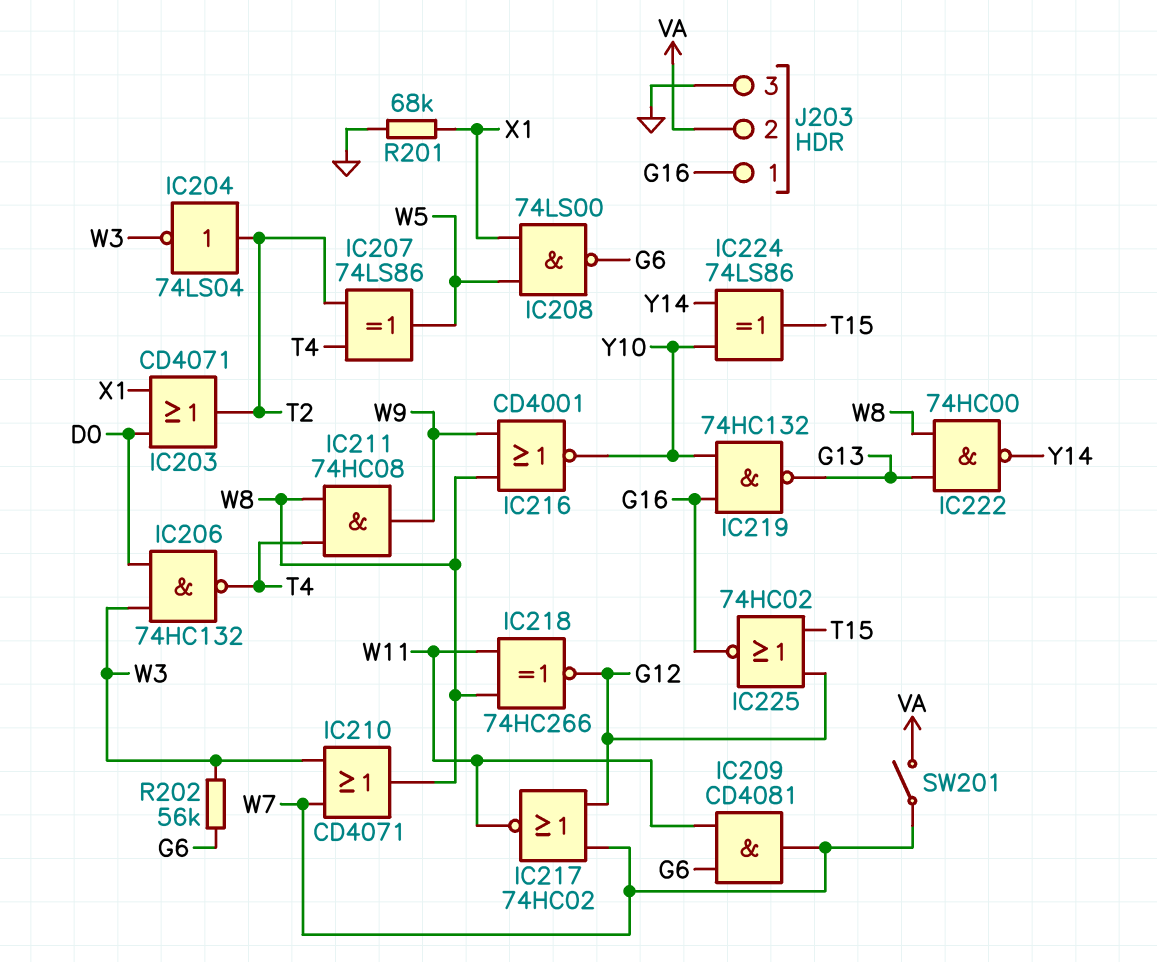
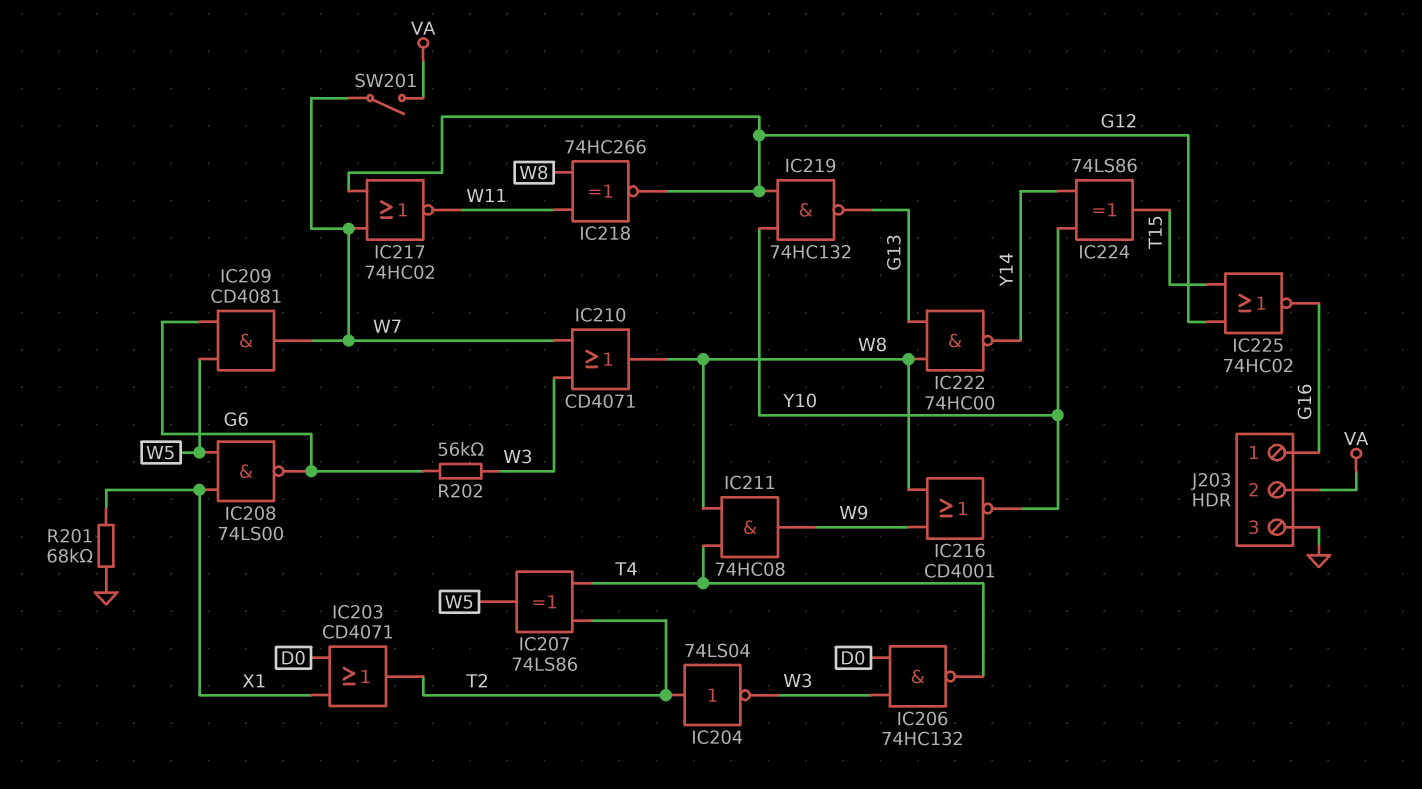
IC209: AND CD4081 (in G6, in W11, out W7) -> AND CD4081 (in G6, in W5, out W7)
IC219: NAND 74HC132 (in G16, in Y10, out G13) -> NAND 74HC132 (in G12, in Y10, out G13)

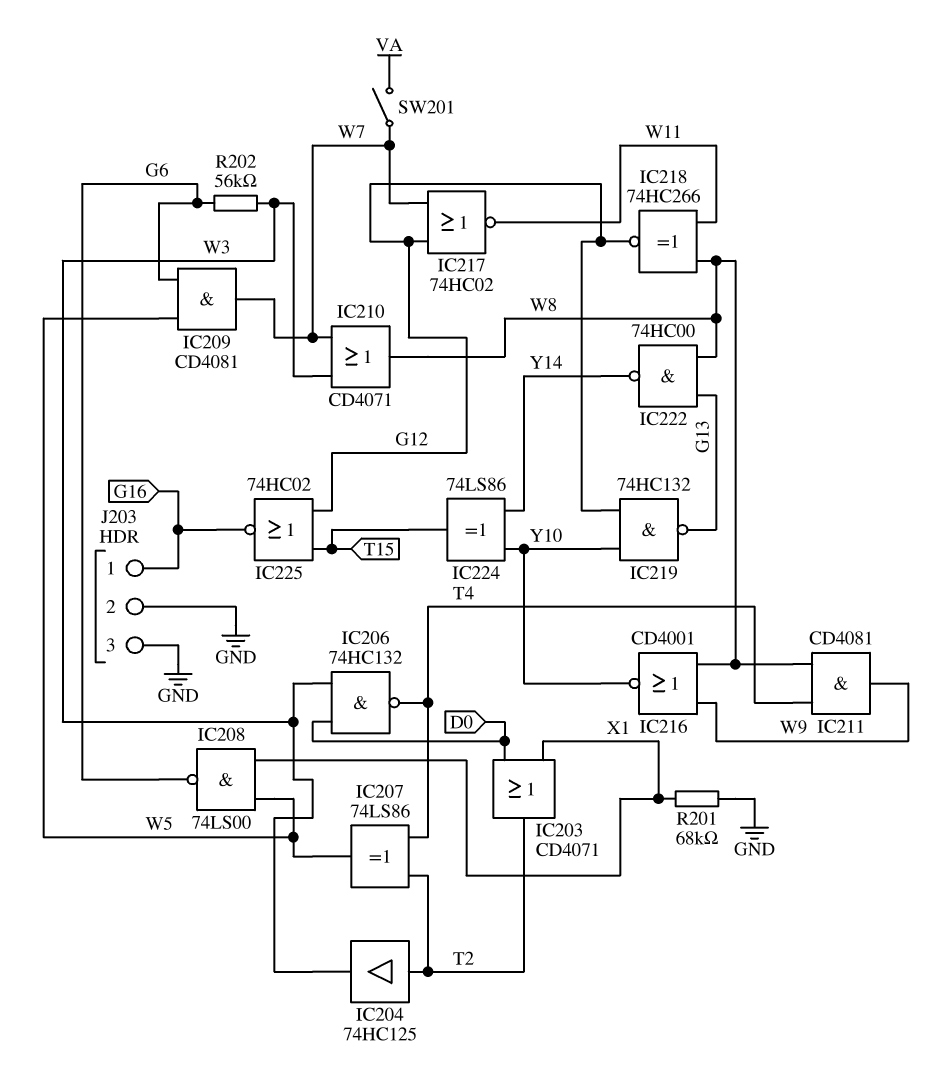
IC204: NOT 74LS04 (in T2, out W3) -> buffer 74HC125 (in T2, out W3)
IC211: AND 74HC08 (in T4, in W8, out W9) -> AND CD4081 (in T4, in W8, out W9)
J203 pin 2: VA -> GND

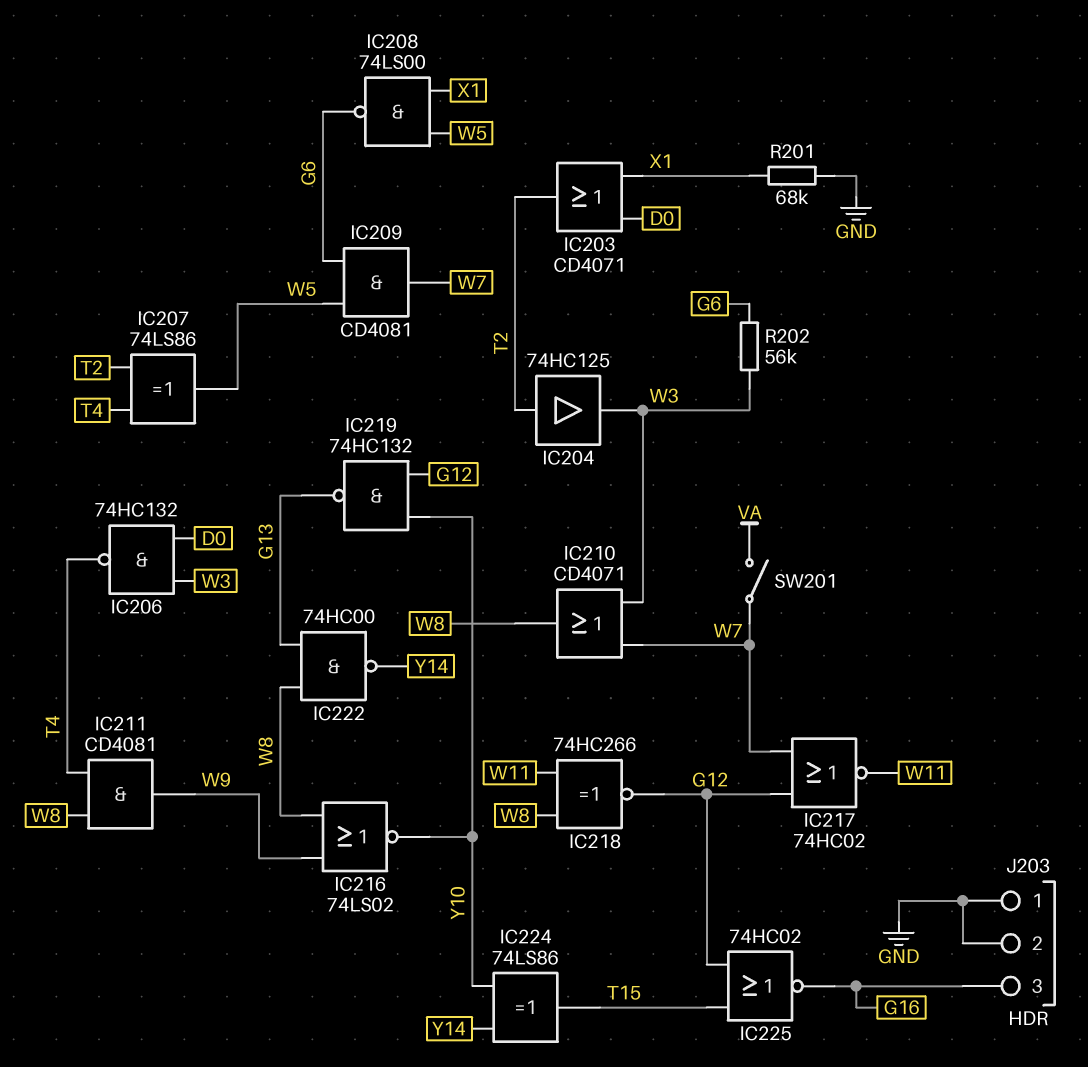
IC216: NOR CD4001 (in W8, in W9, out Y10) -> NOR 74LS02 (in W8, in W9, out Y10)
J203 pin 1: G16 -> GND
J203 pin 3: GND -> G16

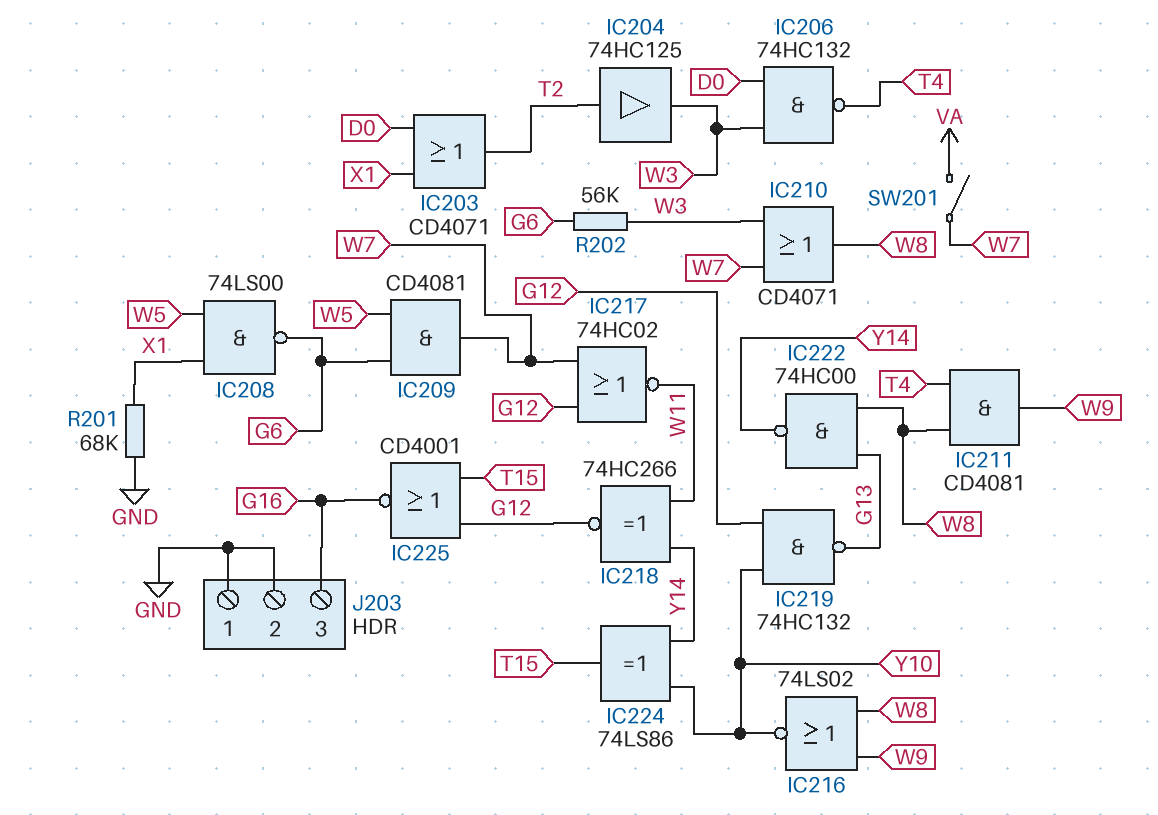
IC207: XOR 74LS86 (in T2, in T4, out W5) -> none
IC218: XNOR 74HC266 (in W8, in W11, out G12) -> XNOR 74HC266 (in W11, in Y14, out G12)
IC225: NOR 74HC02 (in G12, in T15, out G16) -> NOR CD4001 (in G12, in T15, out G16)

